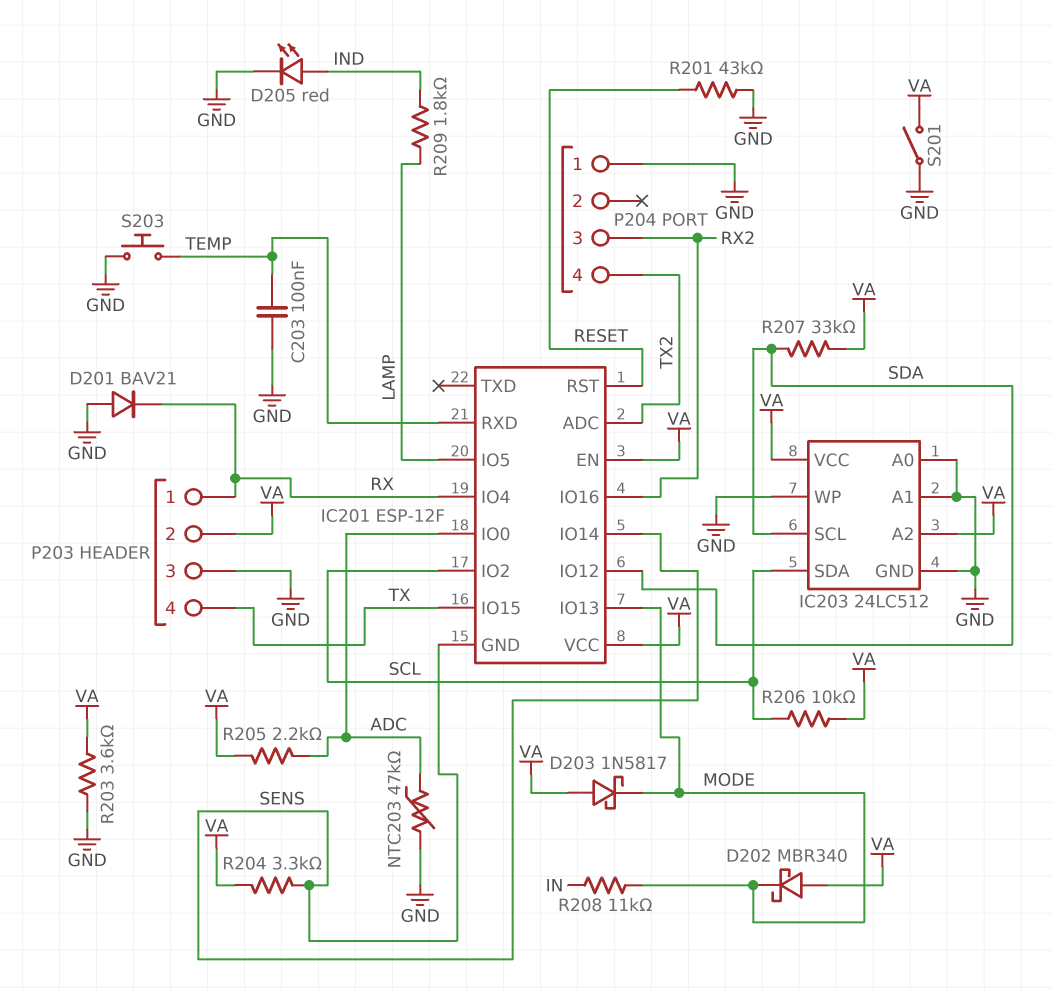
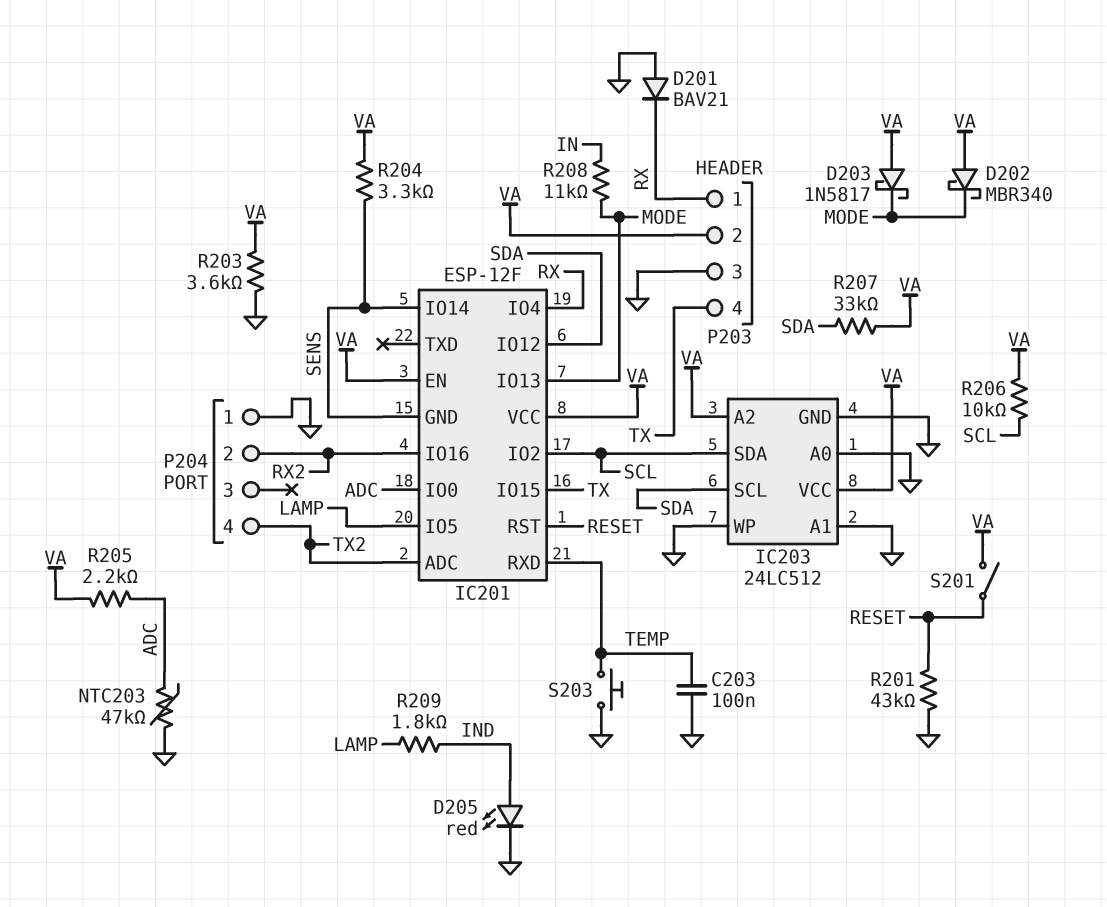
P204 pin 2: none -> RX2
P204 pin 3: RX2 -> none
S201: switch (GND, VA) -> switch (RESET, VA)

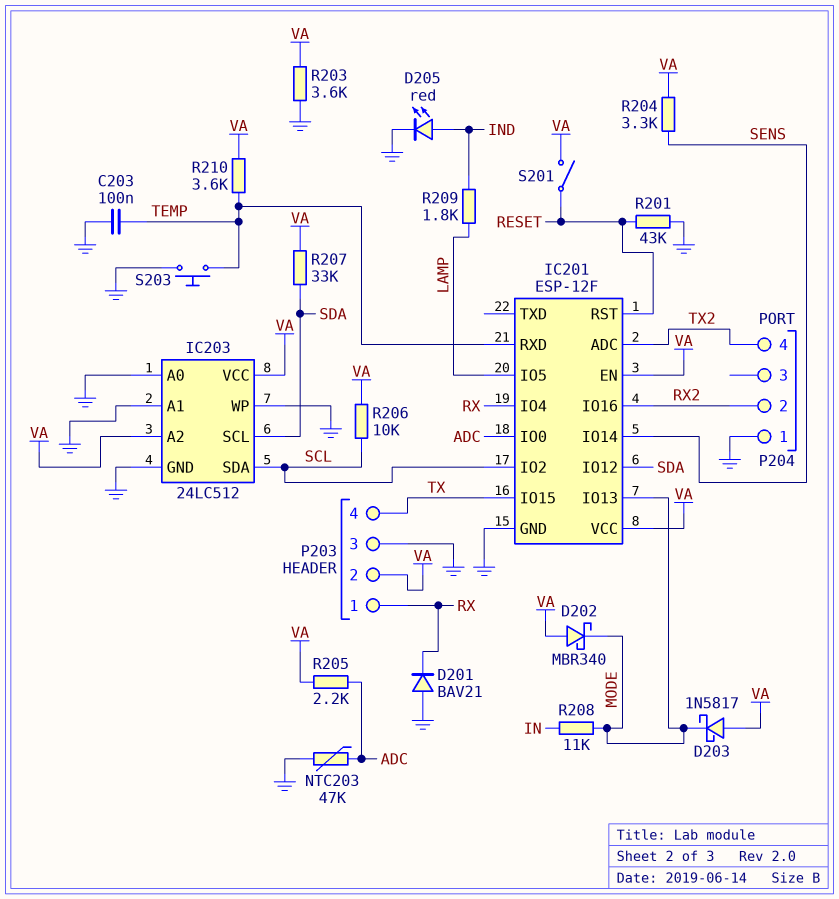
IC201 pin GND: SENS -> GND
R210: none -> 3.6k (TEMP, VA)

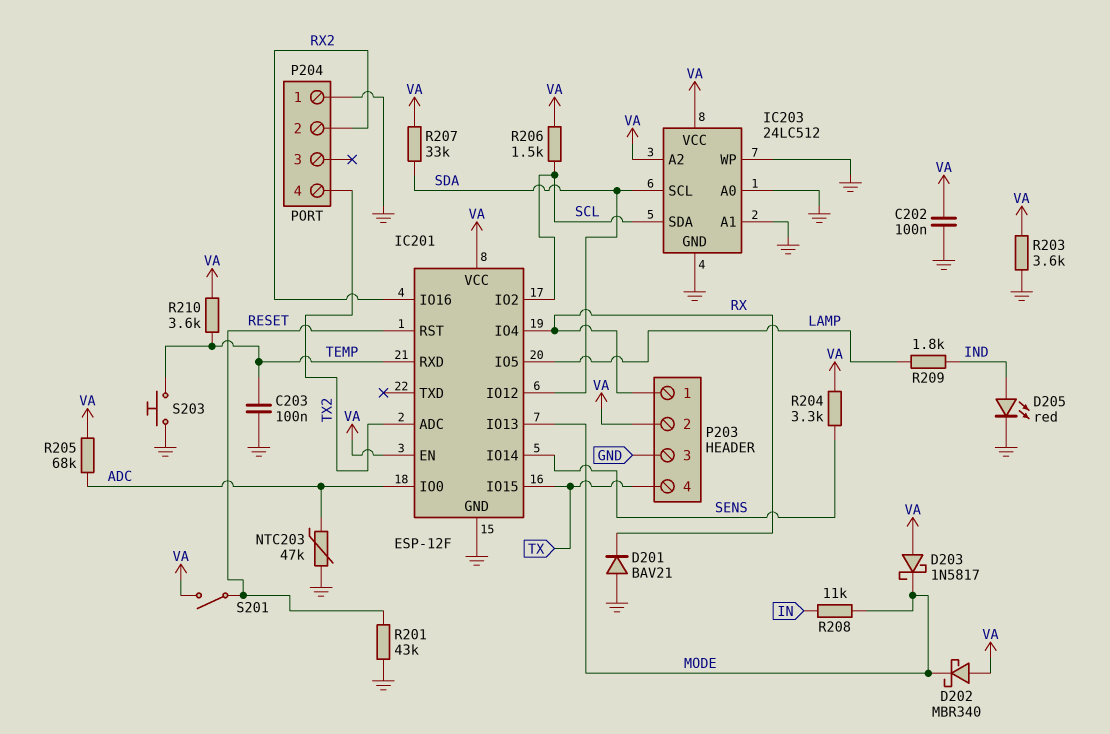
C202: none -> 100nF (GND, VA)
R205: 2.2k (ADC, VA) -> 68k (ADC, VA)
R206: 10k (SCL, VA) -> 1.5k (SCL, VA)

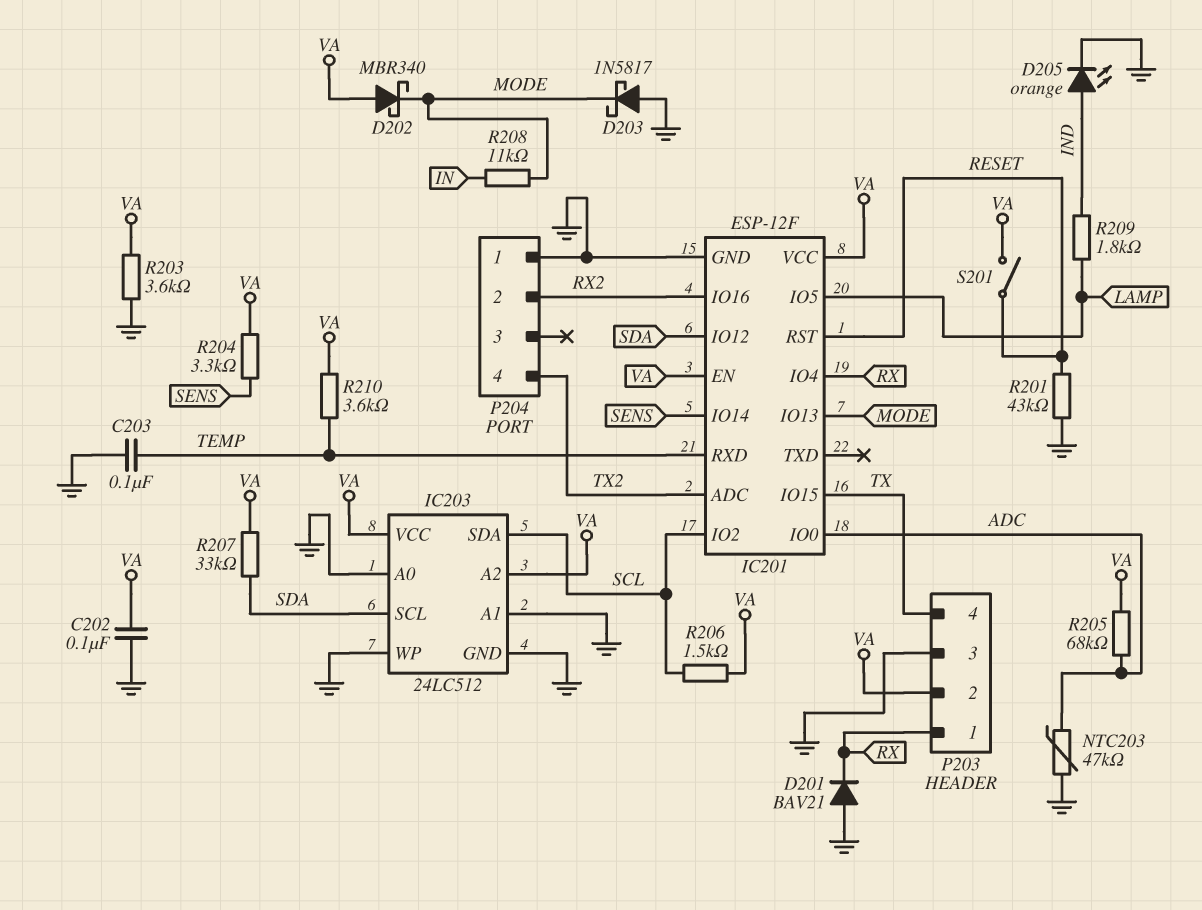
D203: schottky 1N5817 (A VA, K MODE) -> schottky 1N5817 (A GND, K MODE)
D205: LED red (A IND, K GND) -> LED orange (A IND, K GND)
S203: button (GND, TEMP) -> none

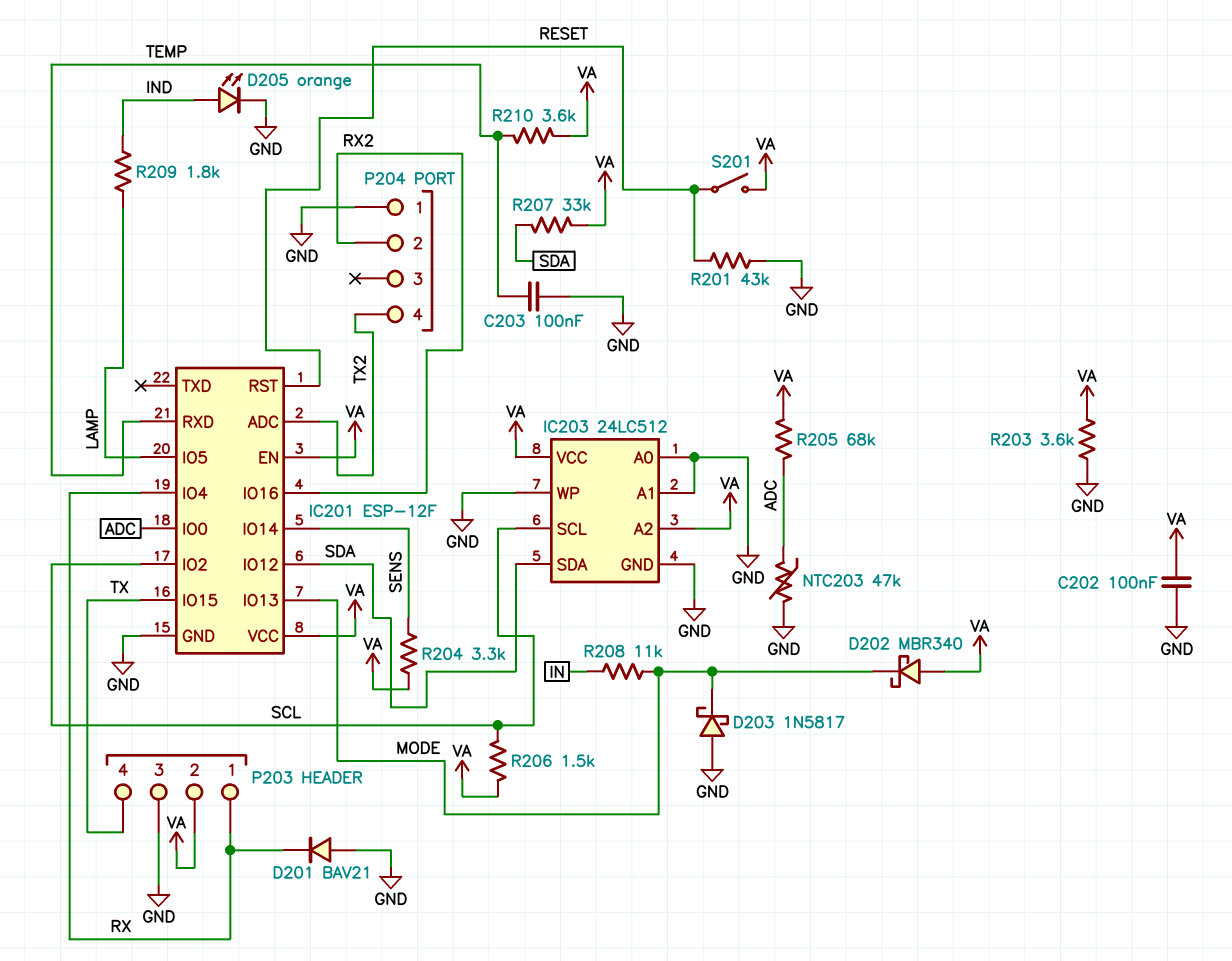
IC203 pin SCL: SDA -> SCL
IC203 pin SDA: SCL -> SDA

